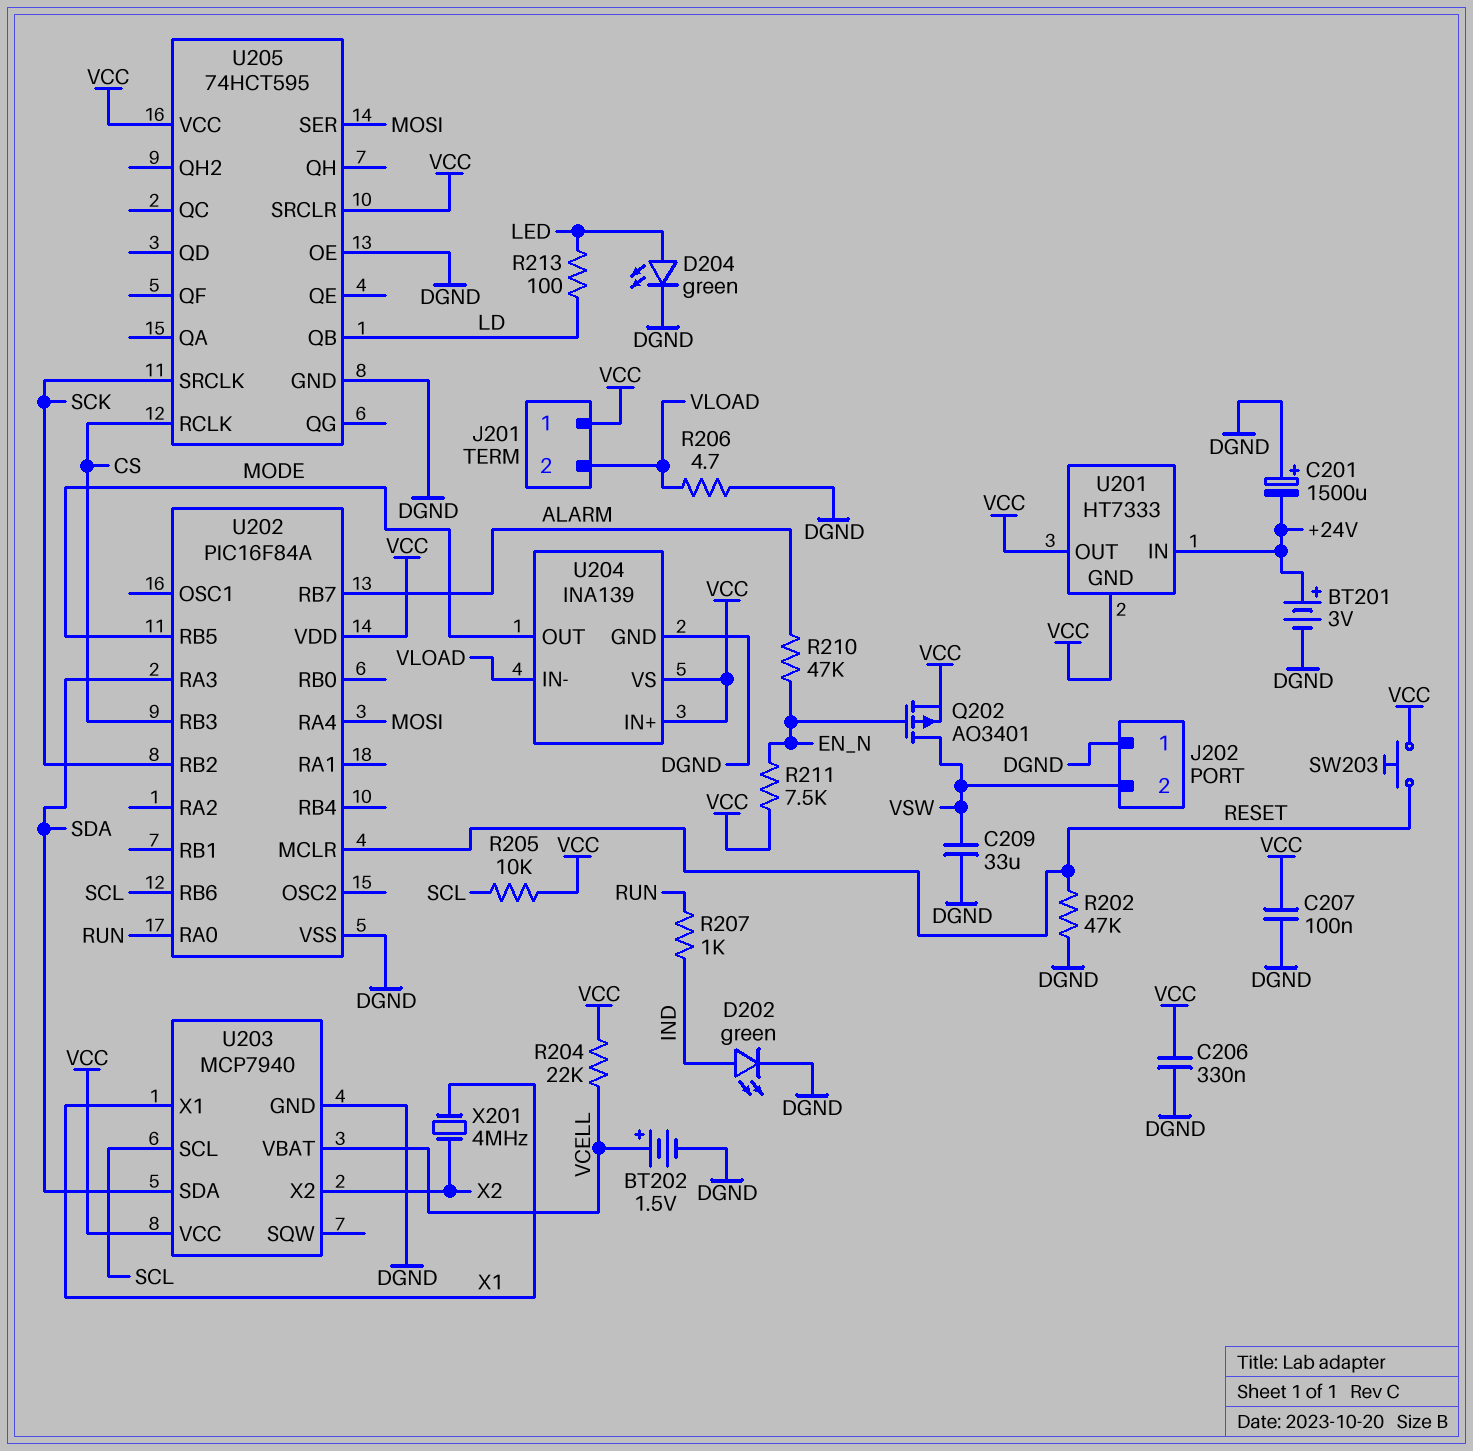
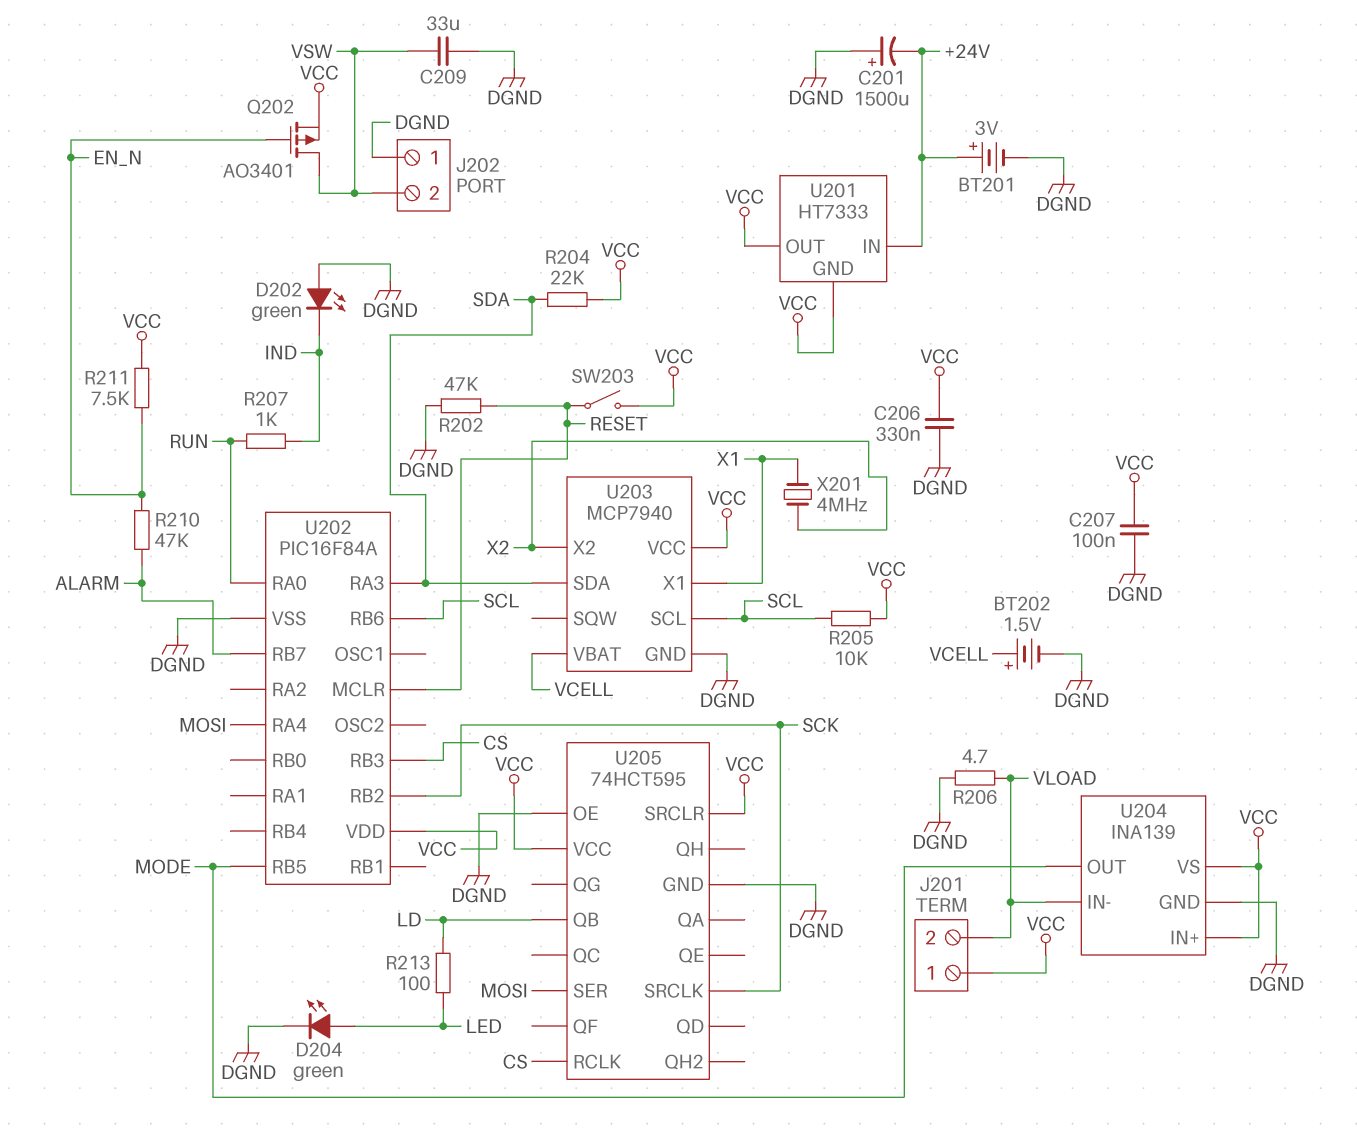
D202: LED green (A IND, K DGND) -> LED green (A DGND, K IND)
R204: 22k (VCC, VCELL) -> 22k (SDA, VCC)
SW203: button (RESET, VCC) -> switch (RESET, VCC)

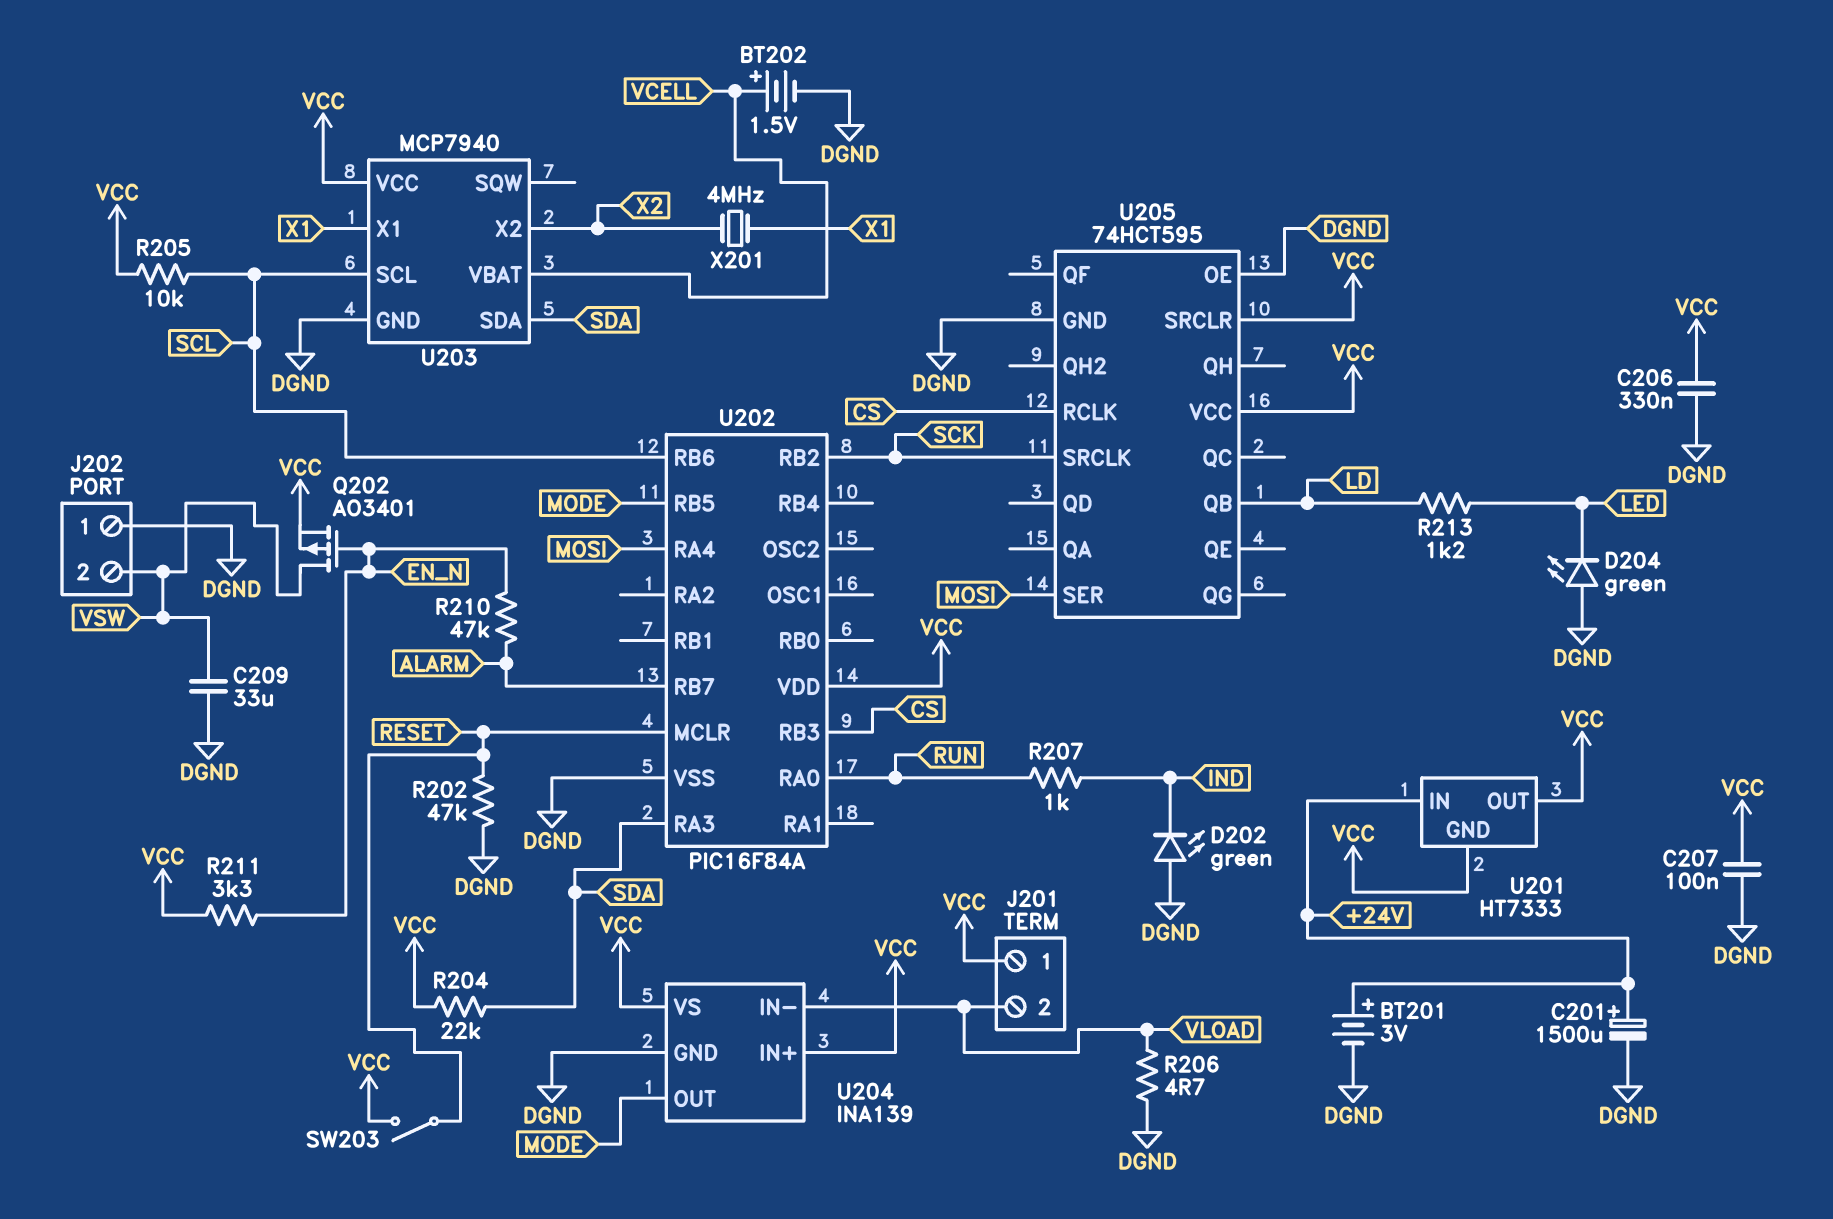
C201: 1500uF (plus DGND, minus +24V) -> 1500uF (plus +24V, minus DGND)
D204: LED green (A LED, K DGND) -> LED green (A DGND, K LED)
R211: 7.5k (EN_N, VCC) -> 3.3k (EN_N, VCC)
R213: 100 (LD, LED) -> 1.2k (LD, LED)

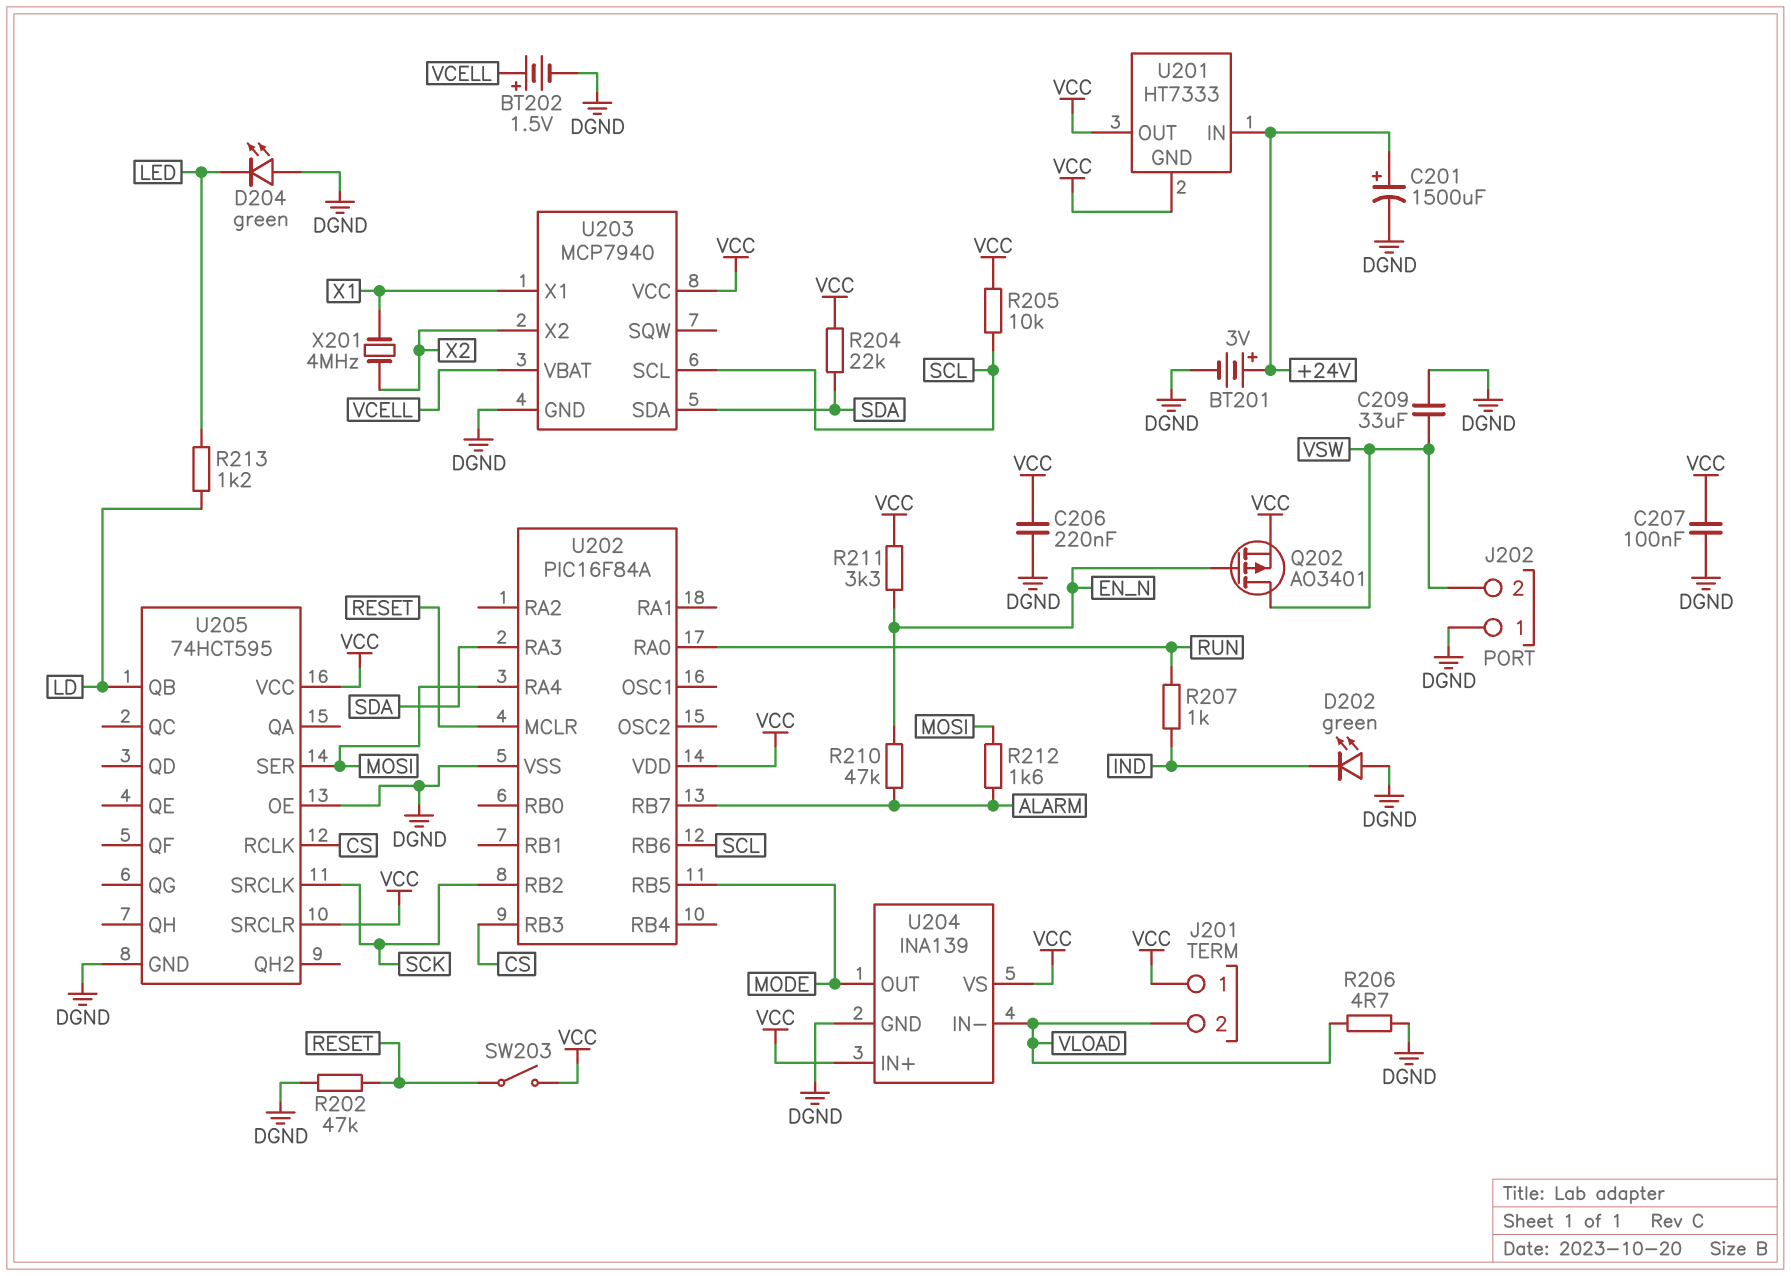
C206: 330nF (DGND, VCC) -> 220nF (DGND, VCC)
R212: none -> 1.6k (ALARM, MOSI)

